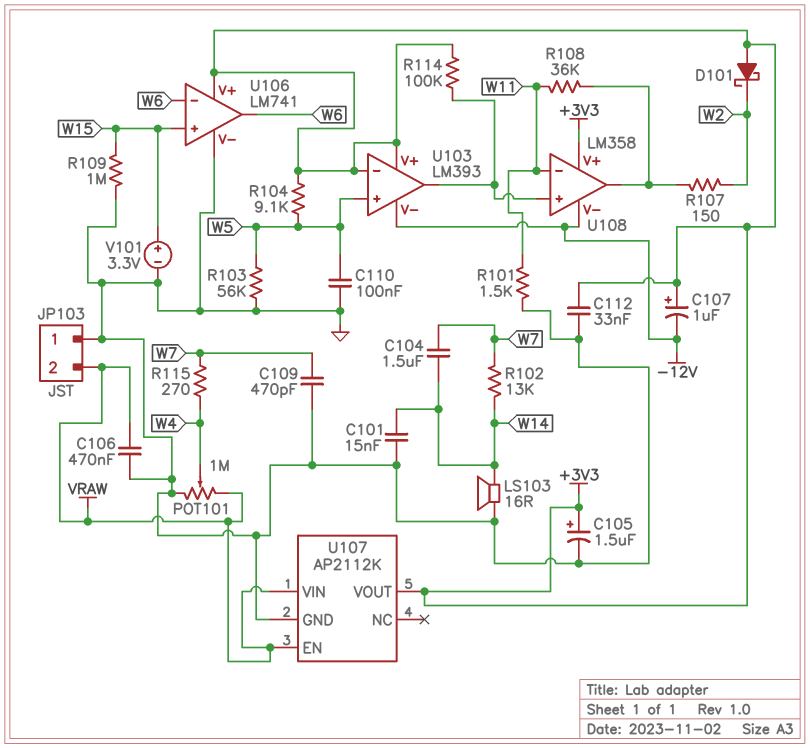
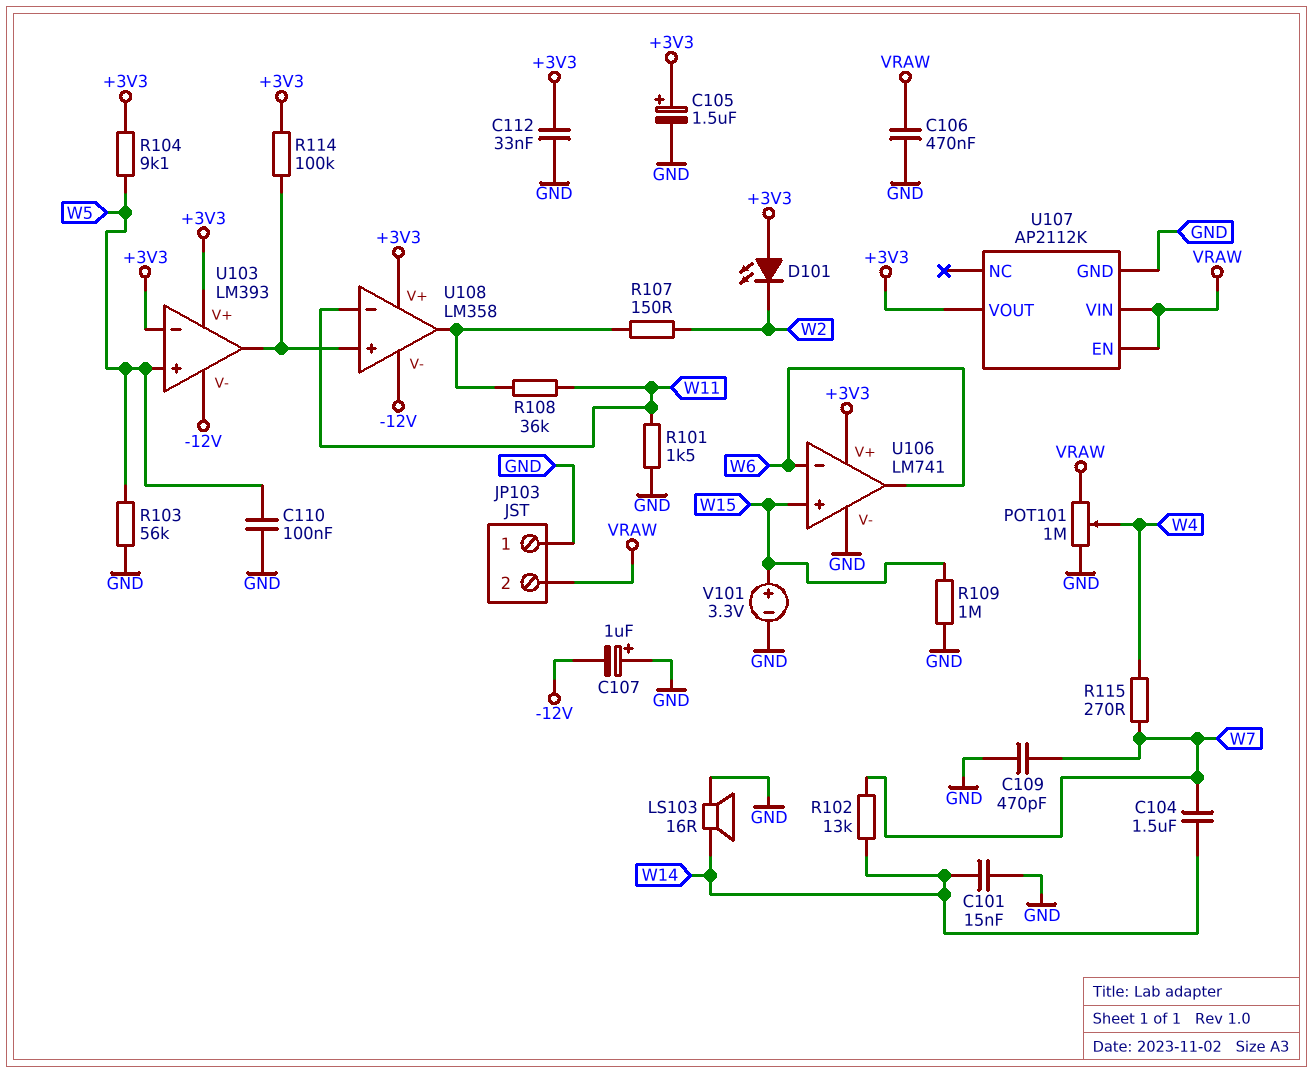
C107: 1uF (plus +3V3, minus -12V) -> 1uF (plus GND, minus -12V)
D101: schottky (A +3V3, K W2) -> LED (A +3V3, K W2)

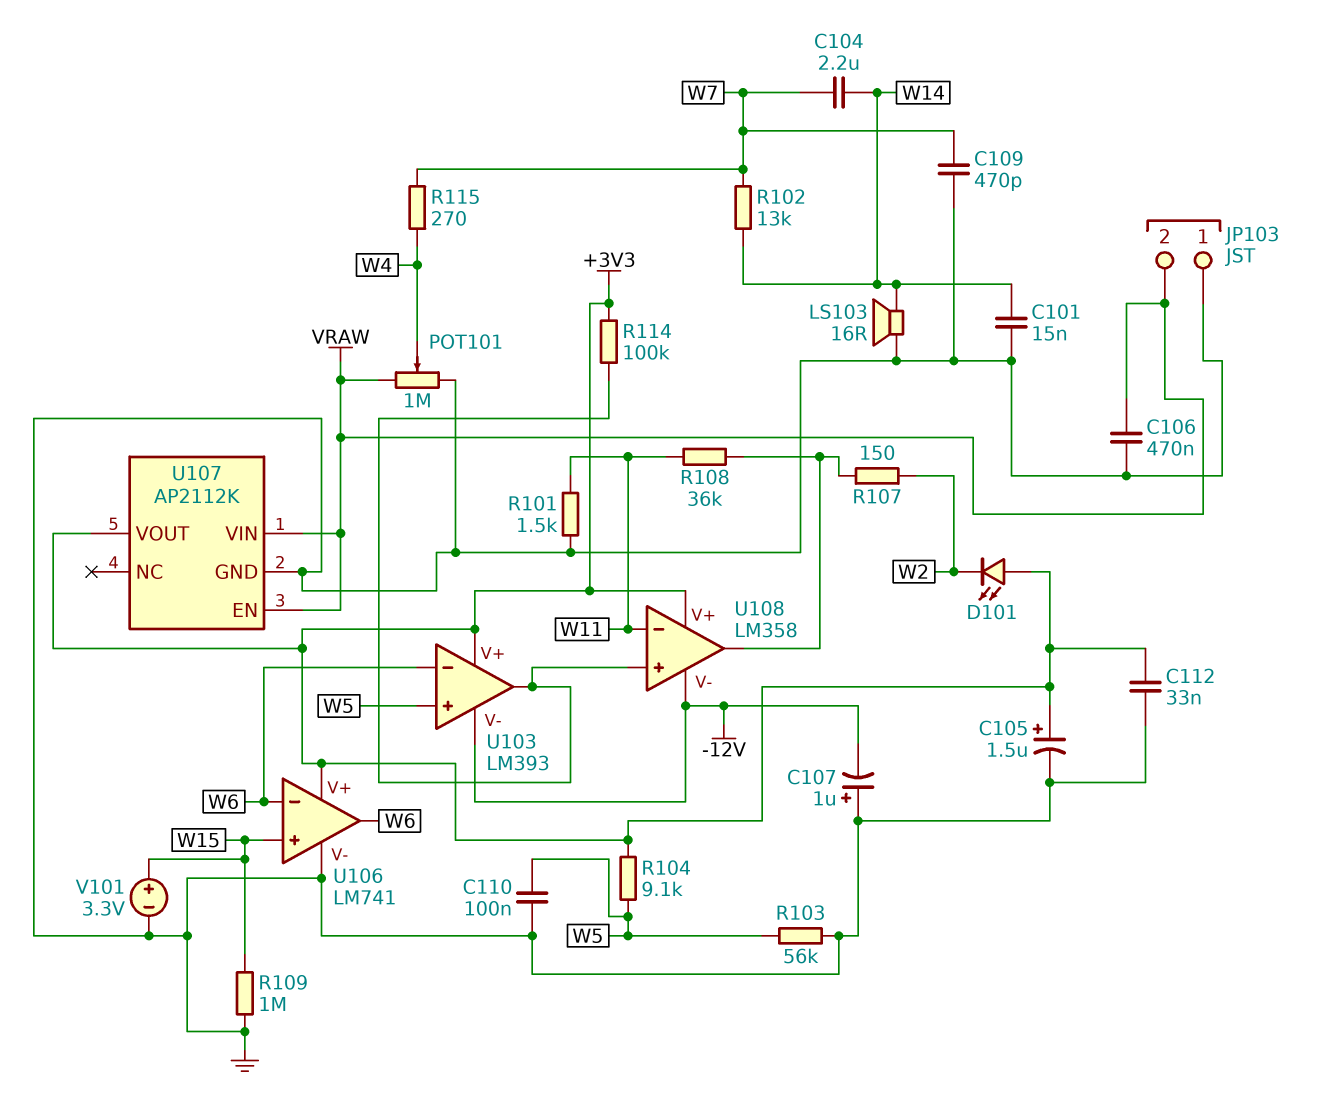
C104: 1.5uF (W7, W14) -> 2.2uF (W7, W14)
U103 pin in-: +3V3 -> W6

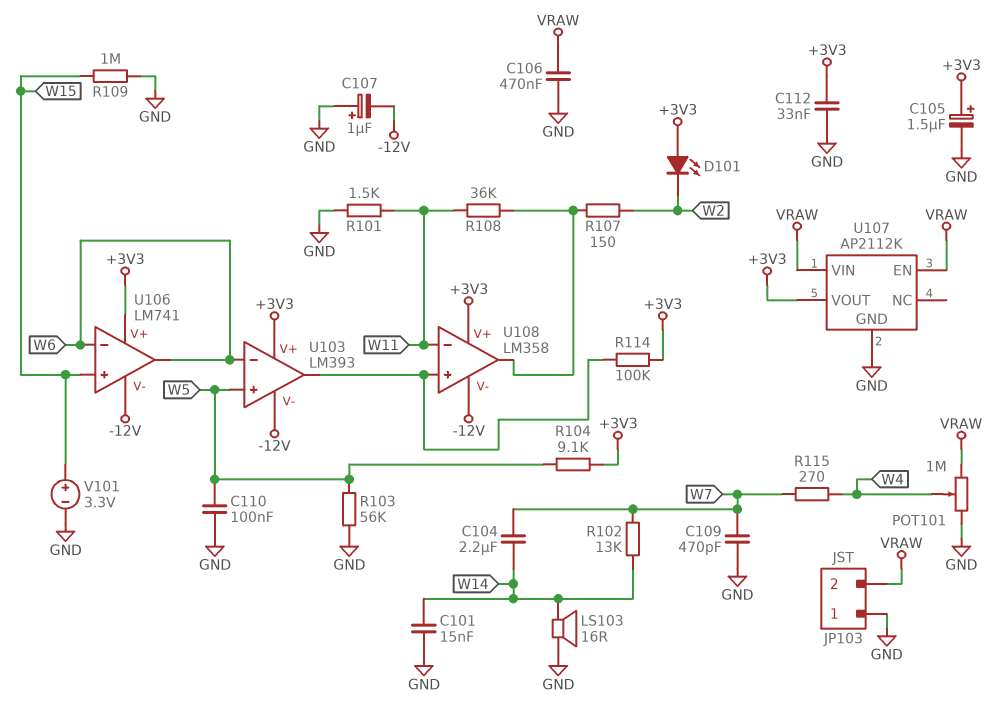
U106 pin V-: GND -> -12V

